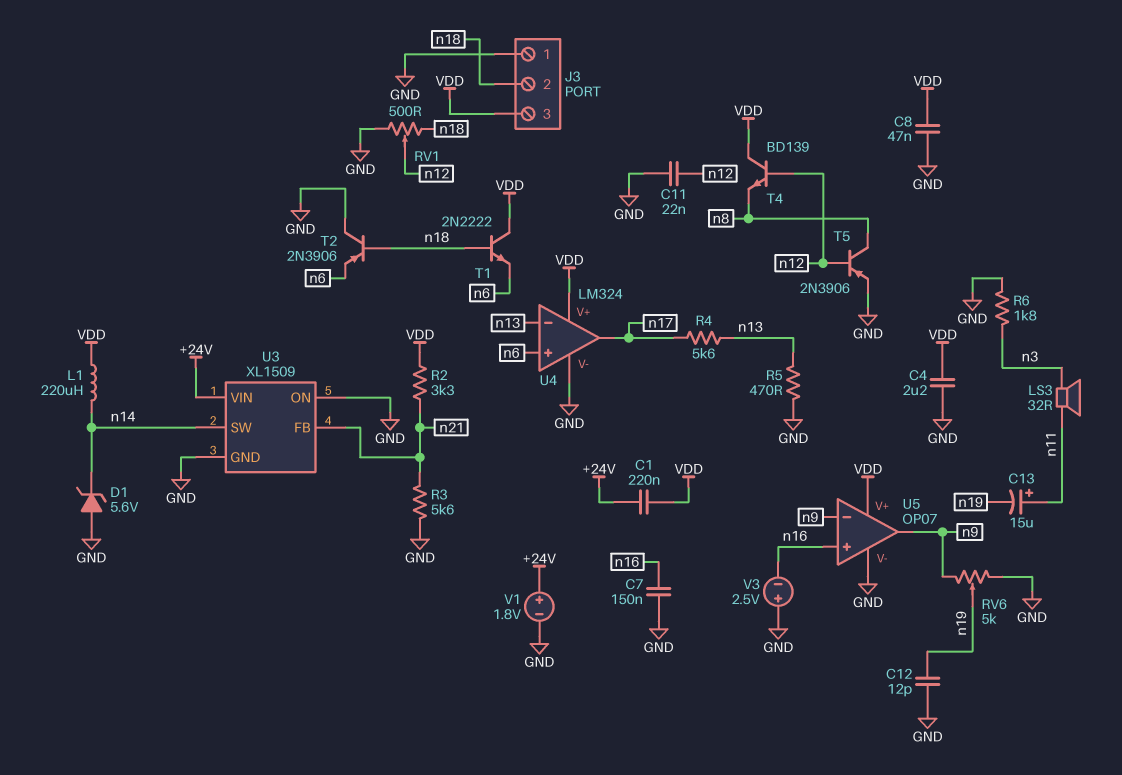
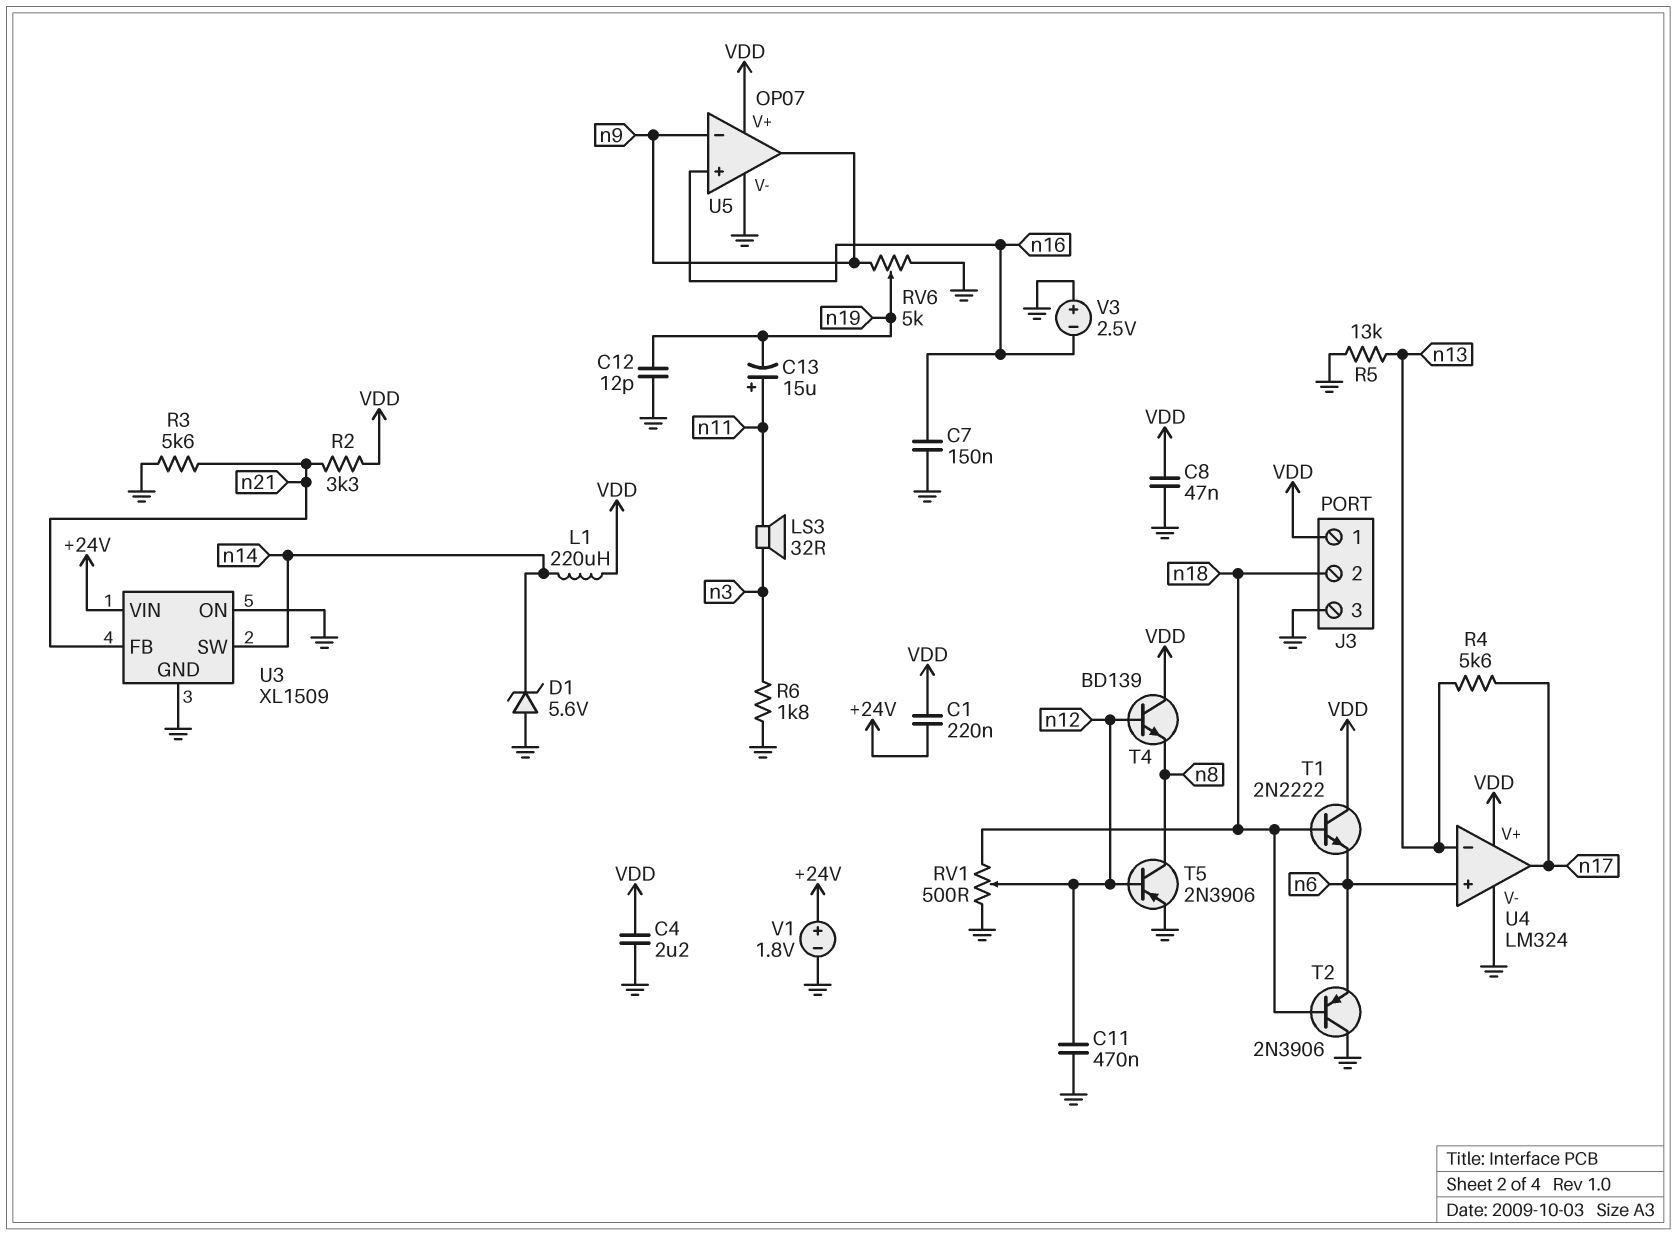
C11: 22nF (GND, n12) -> 470nF (GND, n12)
J3 pin 1: GND -> VDD
J3 pin 3: VDD -> GND
R5: 470 (GND, n13) -> 13k (GND, n13)

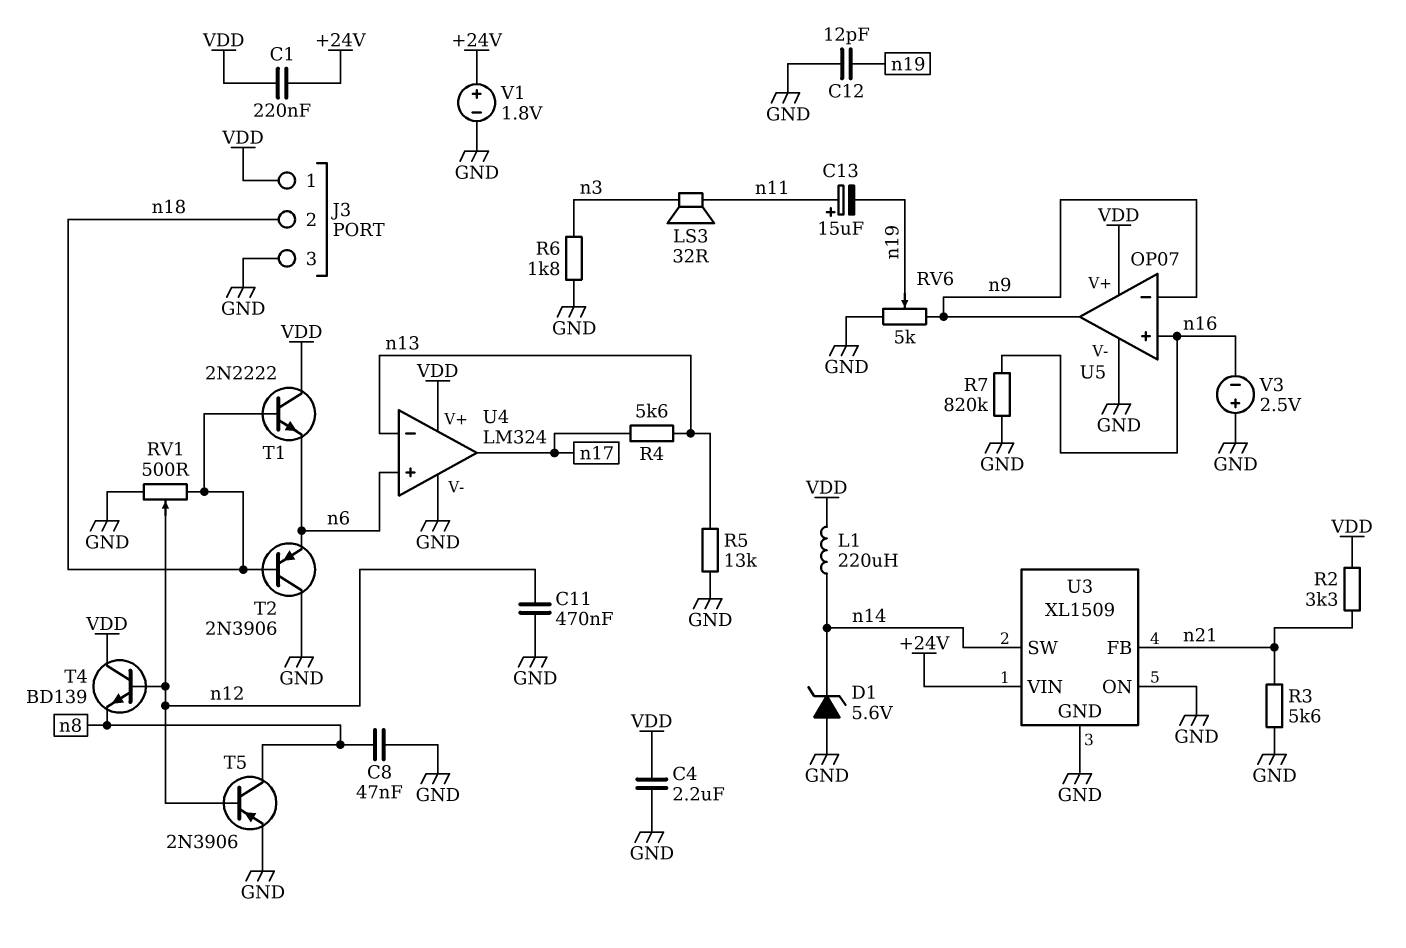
C7: 150nF (GND, n16) -> none
C8: 47nF (GND, VDD) -> 47nF (GND, n8)
R7: none -> 820k (GND, n16)

